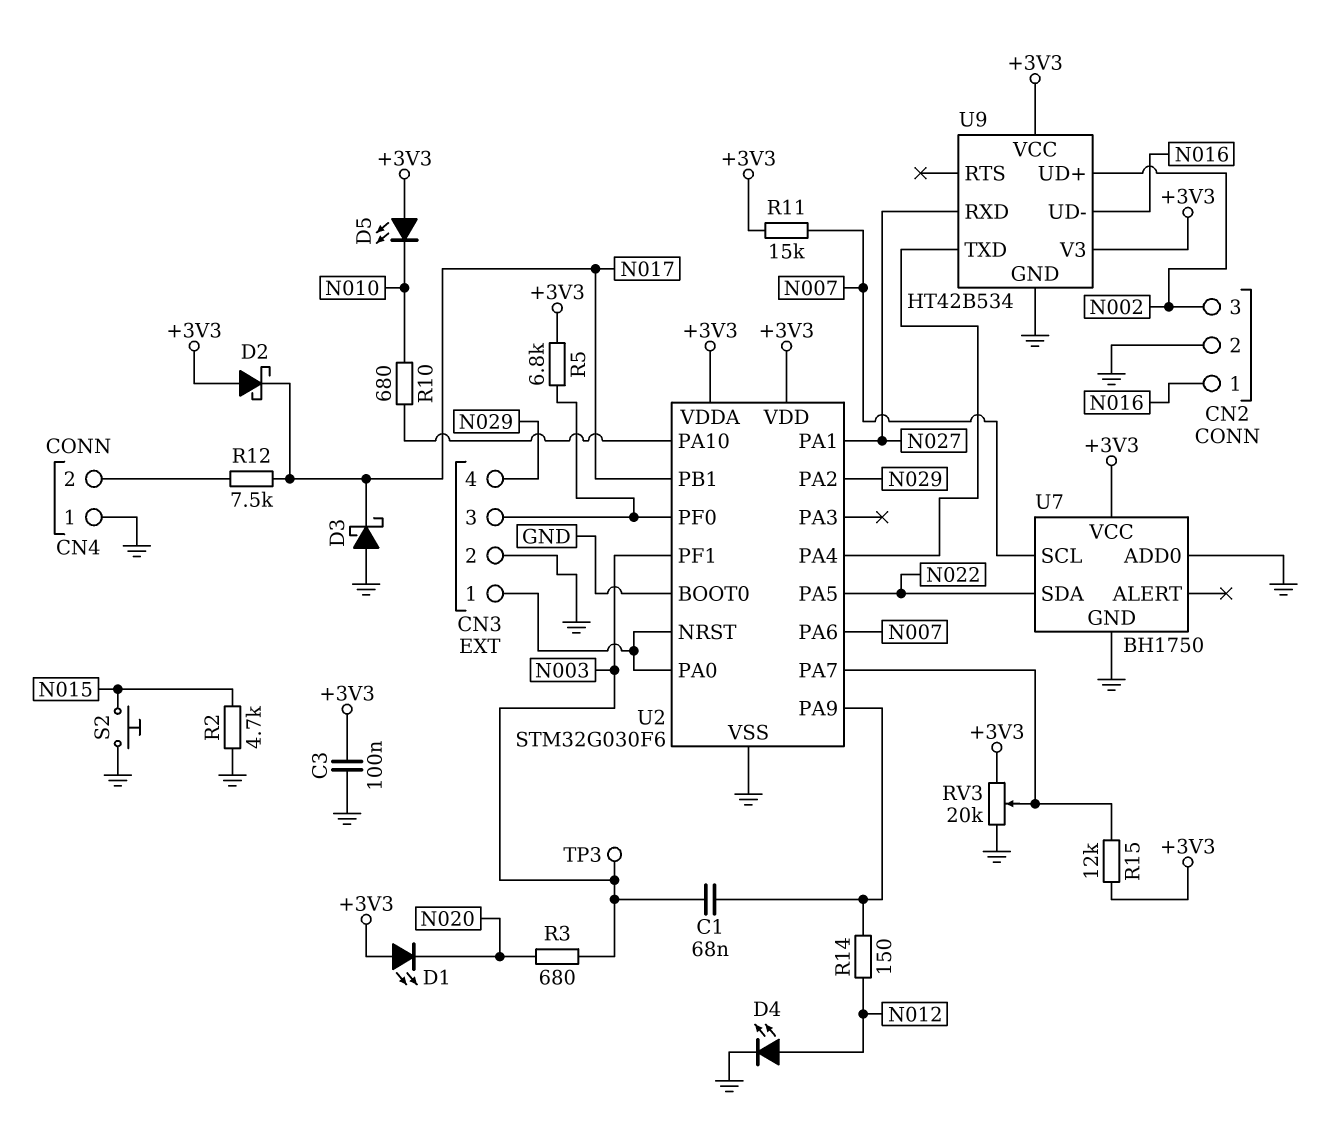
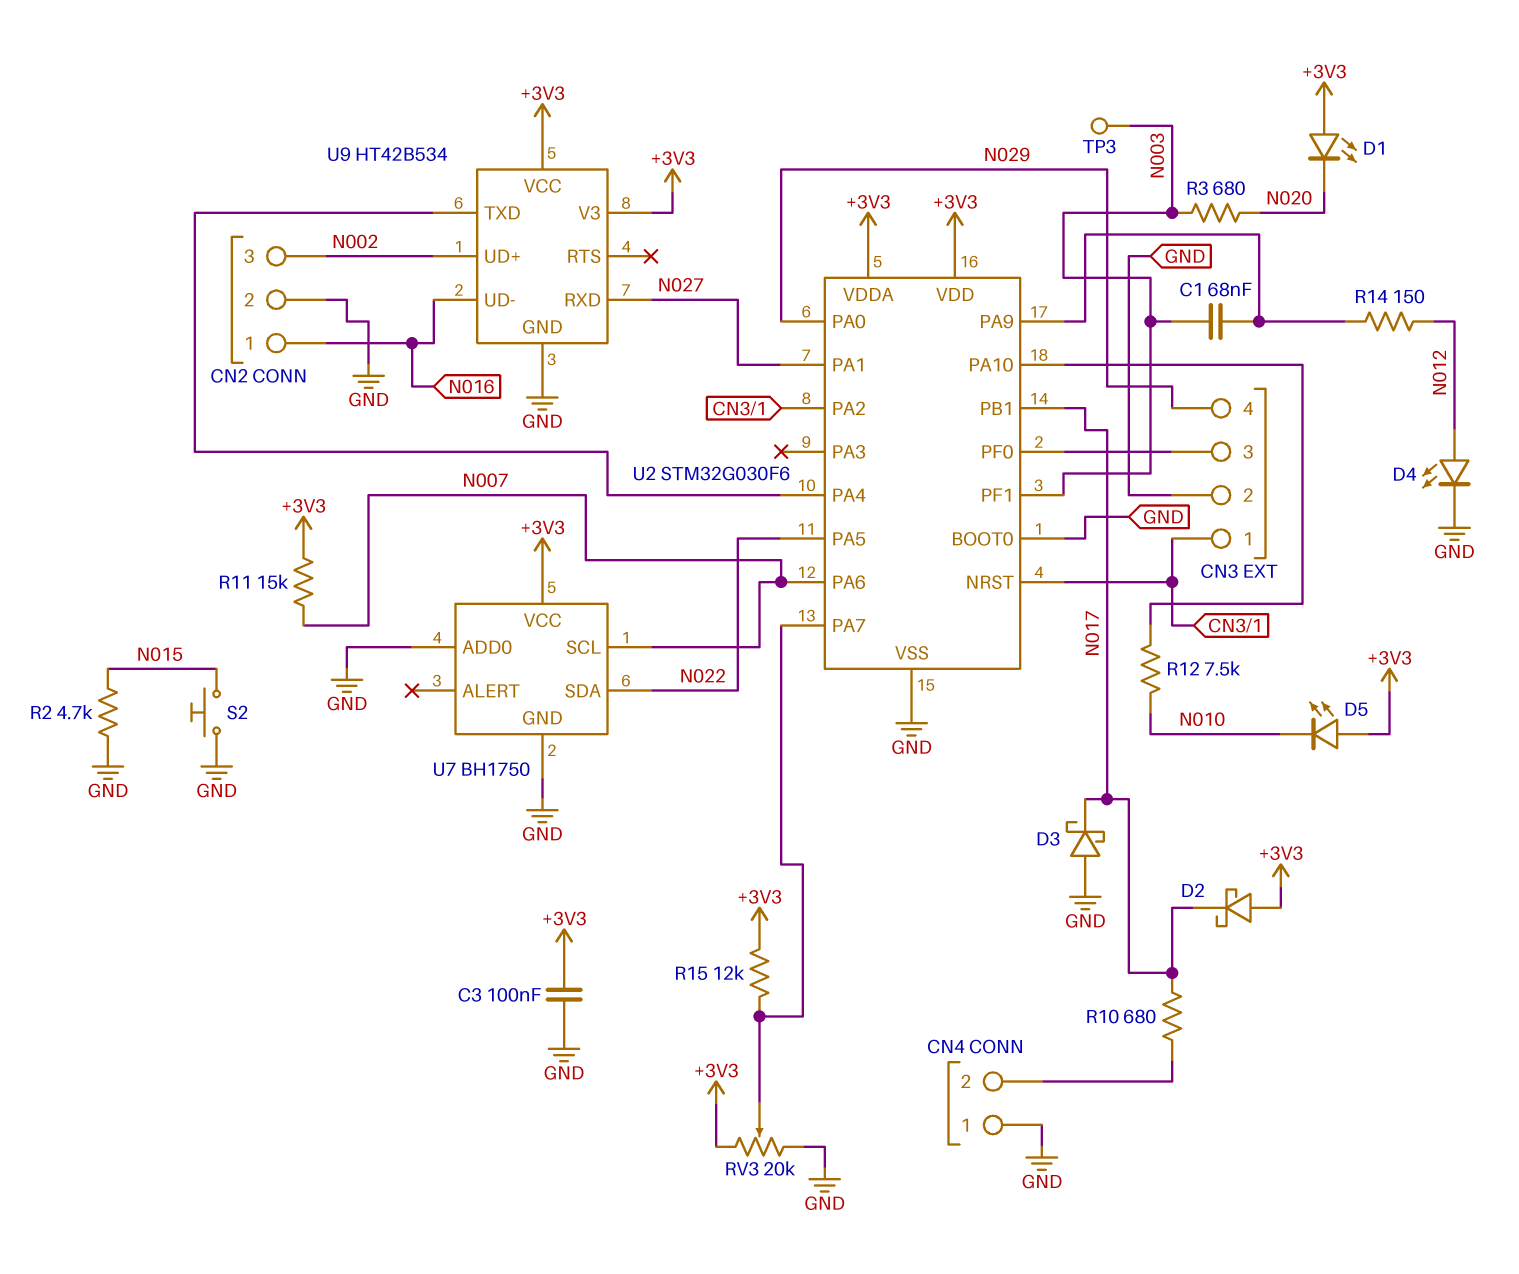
R5: 6.8k (+3V3, CN3/3) -> none
R10: 680 (N010, U2/PA10) -> 680 (CN4/2, N017)
R12: 7.5k (CN4/2, N017) -> 7.5k (N010, U2/PA10)
U2 pin PA0: CN3/1 -> N029
U2 pin PA2: N029 -> CN3/1

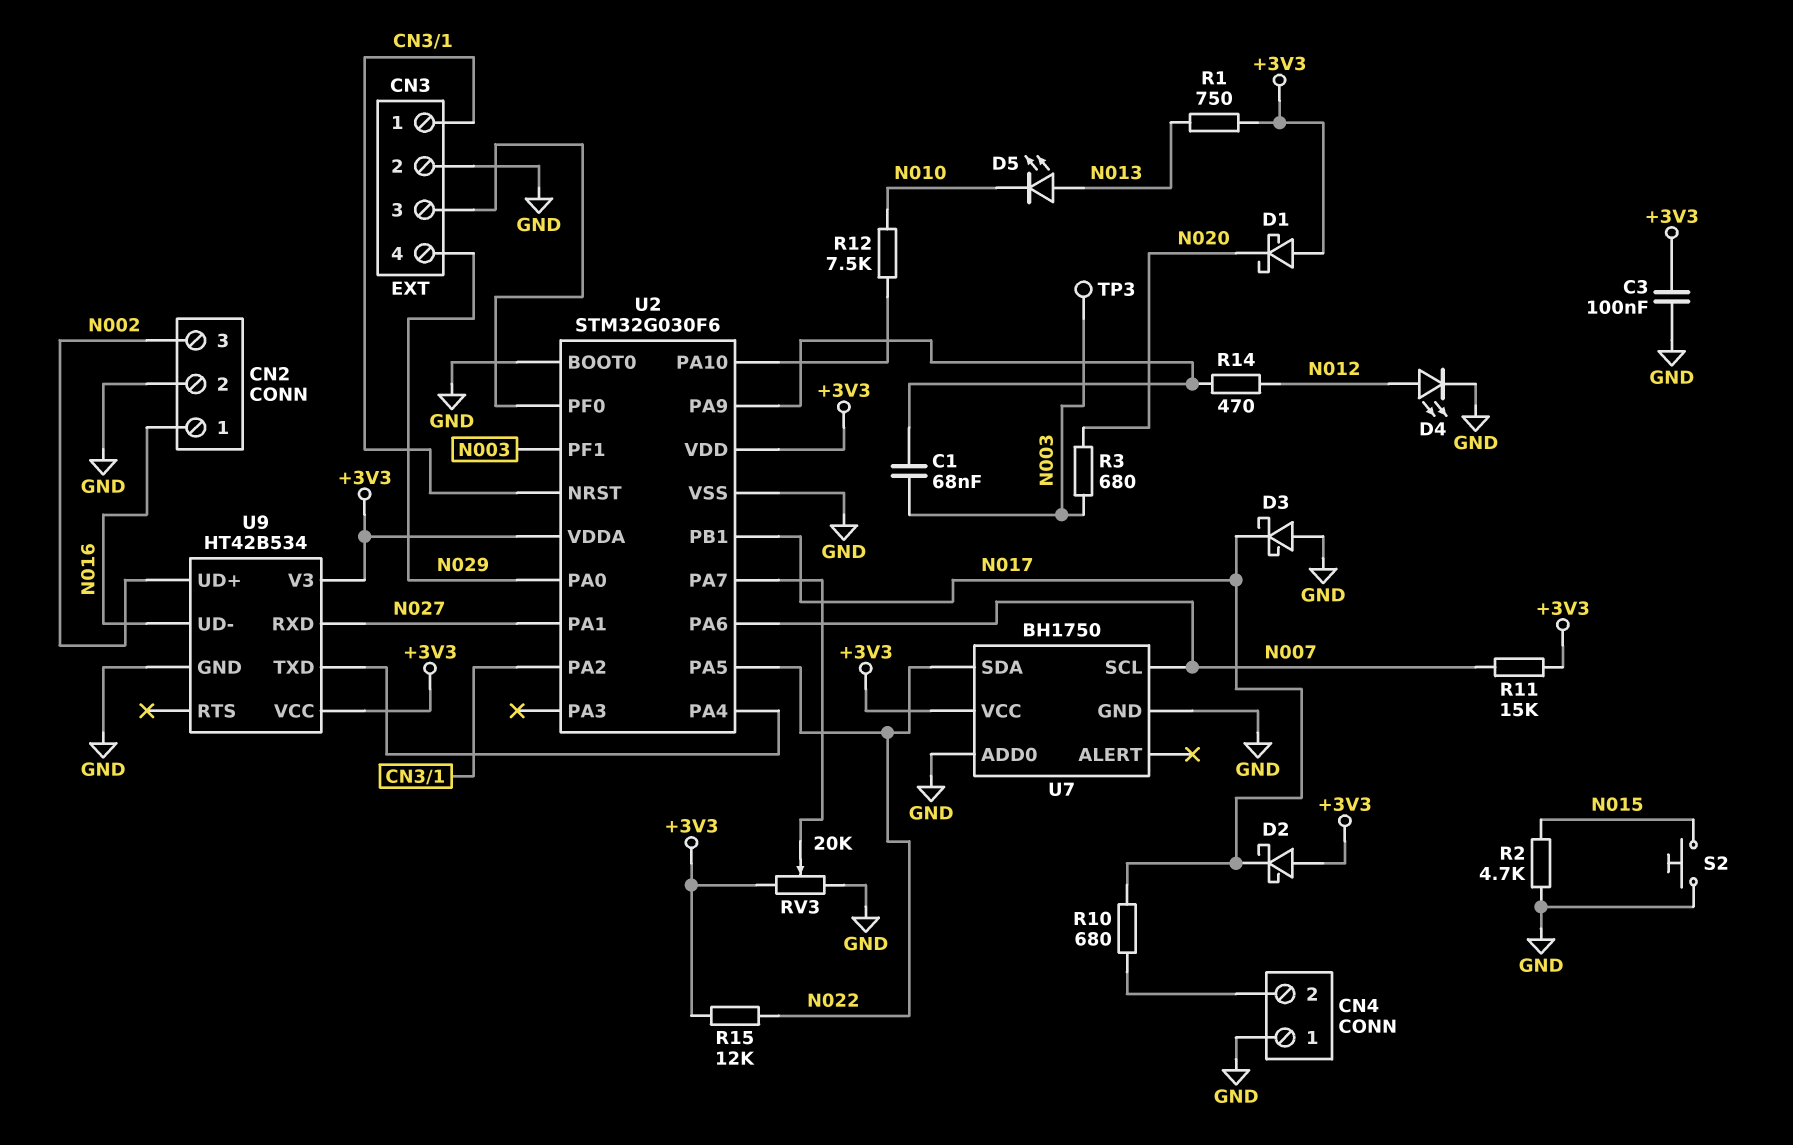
D1: LED (A +3V3, K N020) -> schottky (A +3V3, K N020)
D5: LED (A +3V3, K N010) -> LED (A N013, K N010)
R1: none -> 750 (+3V3, N013)
R14: 150 (N012, U2/PA9) -> 470 (N012, U2/PA9)
R15: 12k (+3V3, U2/PA7) -> 12k (+3V3, N022)

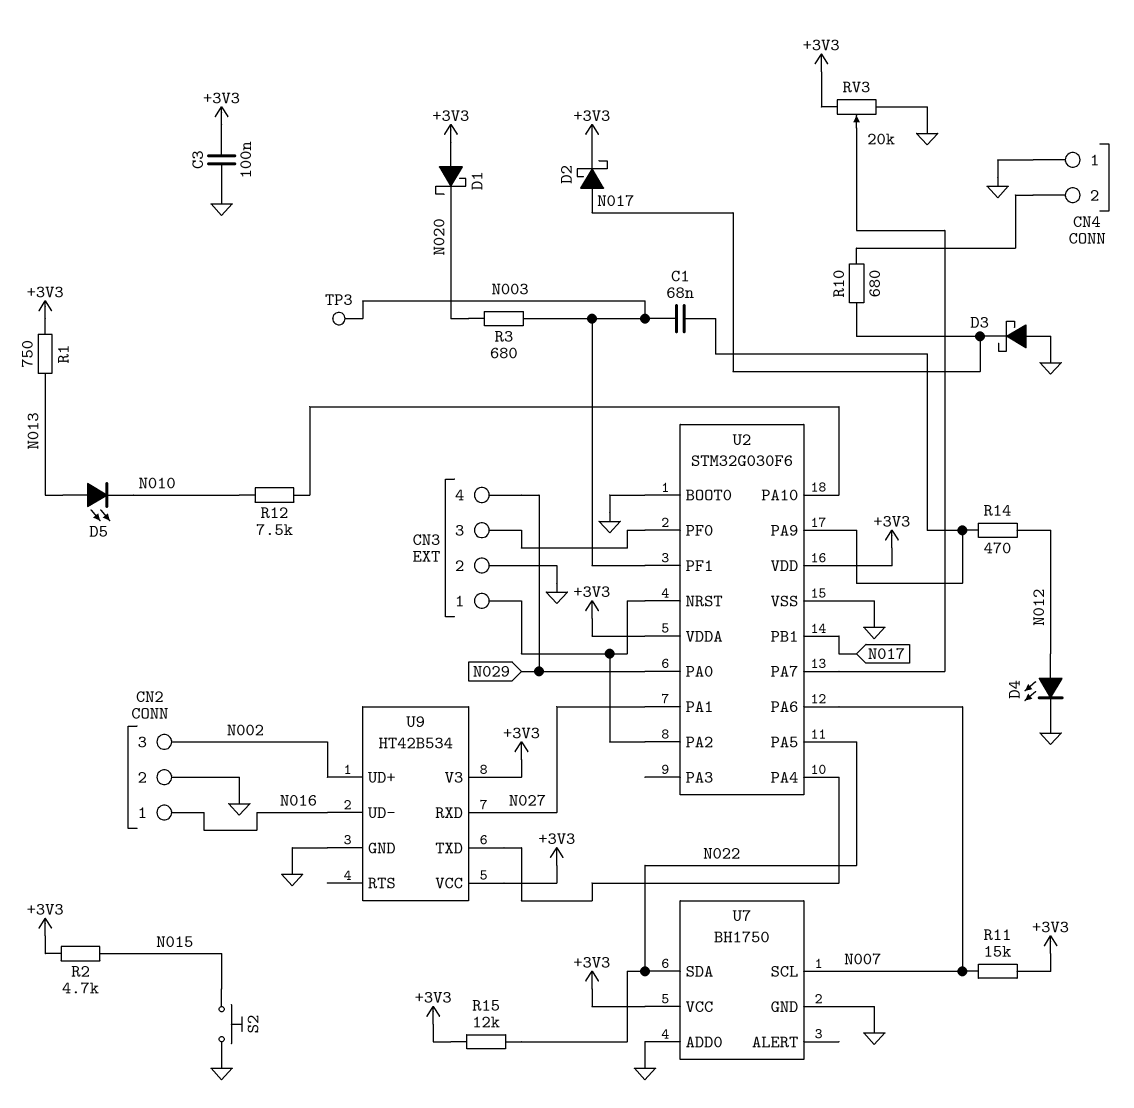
D2: schottky (A +3V3, K N017) -> schottky (A N017, K +3V3)
R2: 4.7k (GND, N015) -> 4.7k (+3V3, N015)

